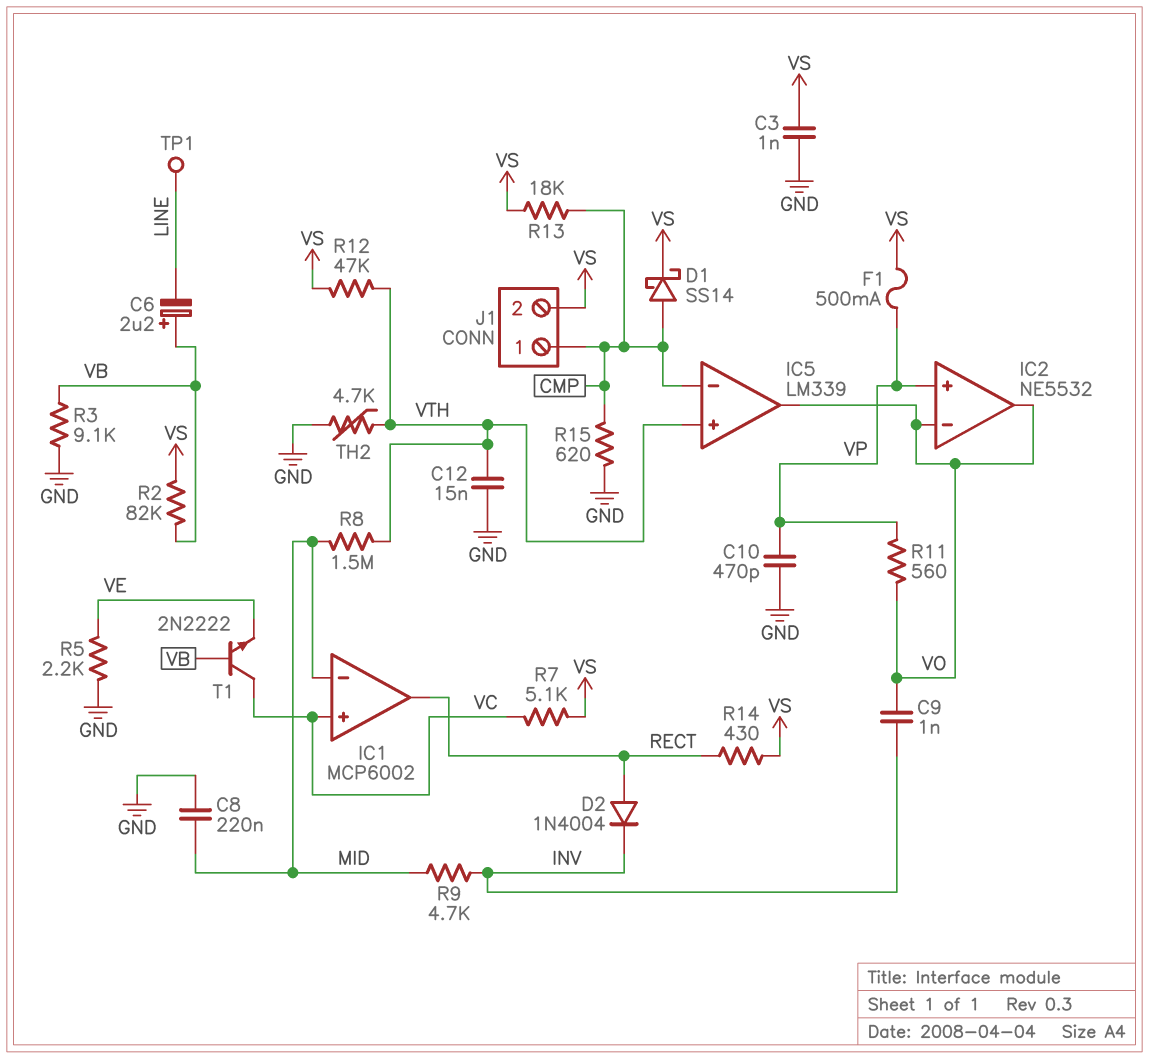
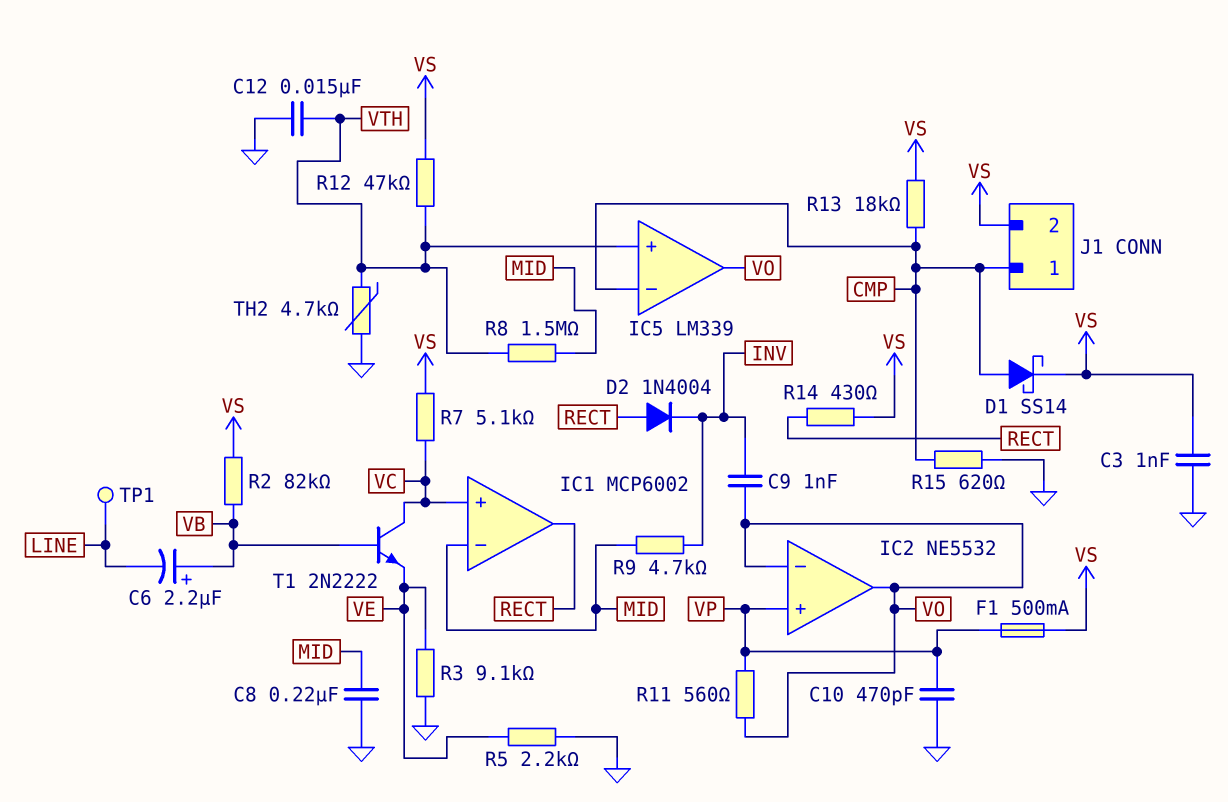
R3: 9.1k (GND, VB) -> 9.1k (GND, VE)

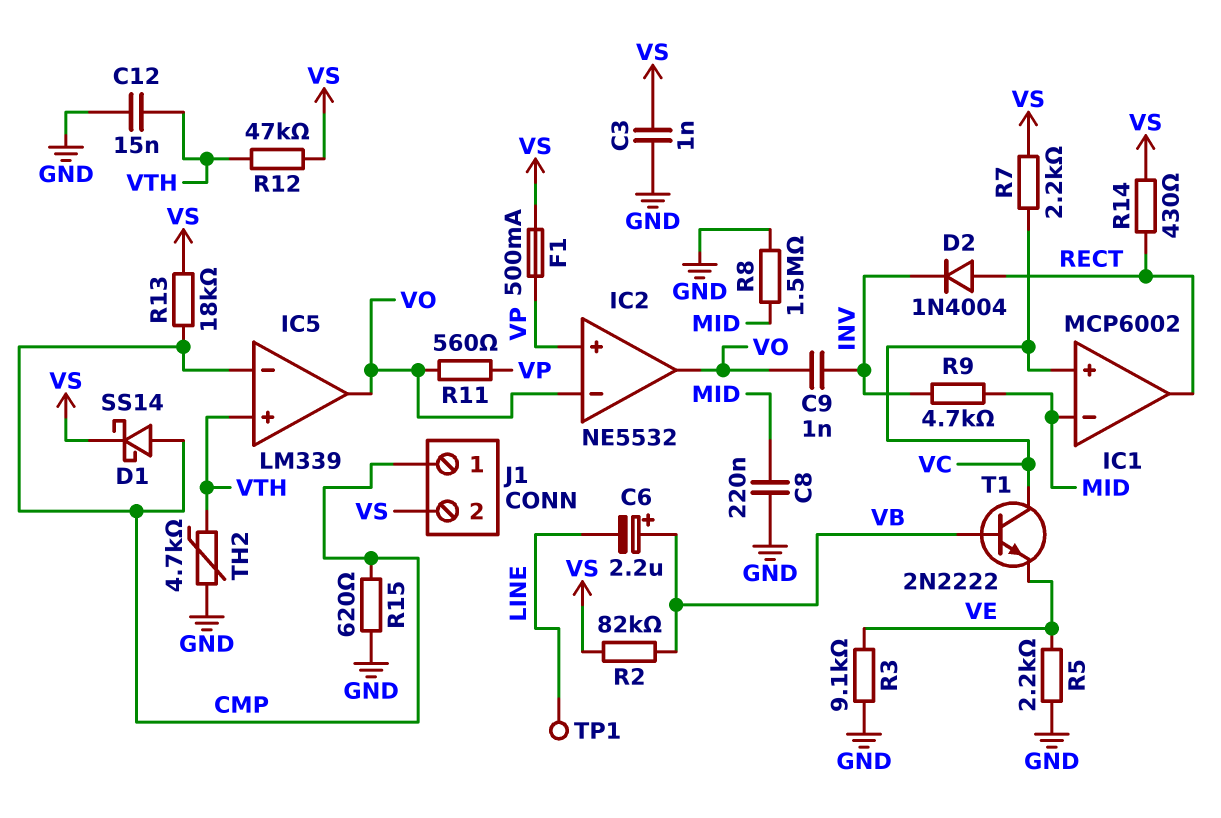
C10: 470pF (GND, VP) -> none
R7: 5.1k (VC, VS) -> 2.2k (VC, VS)
R8: 1.5M (MID, VTH) -> 1.5M (GND, MID)

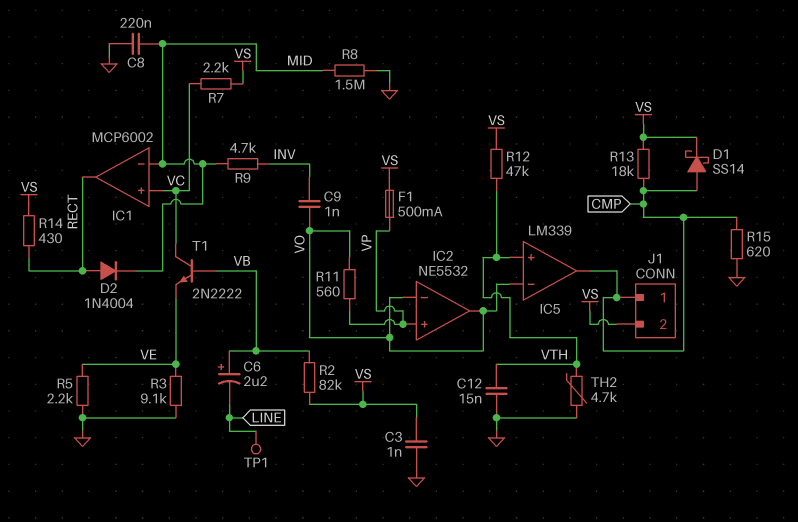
D2: diode 1N4004 (A RECT, K INV) -> diode 1N4004 (A RECT, K MID)
IC5 pin in-: CMP -> VO
IC5 pin out: VO -> CMP

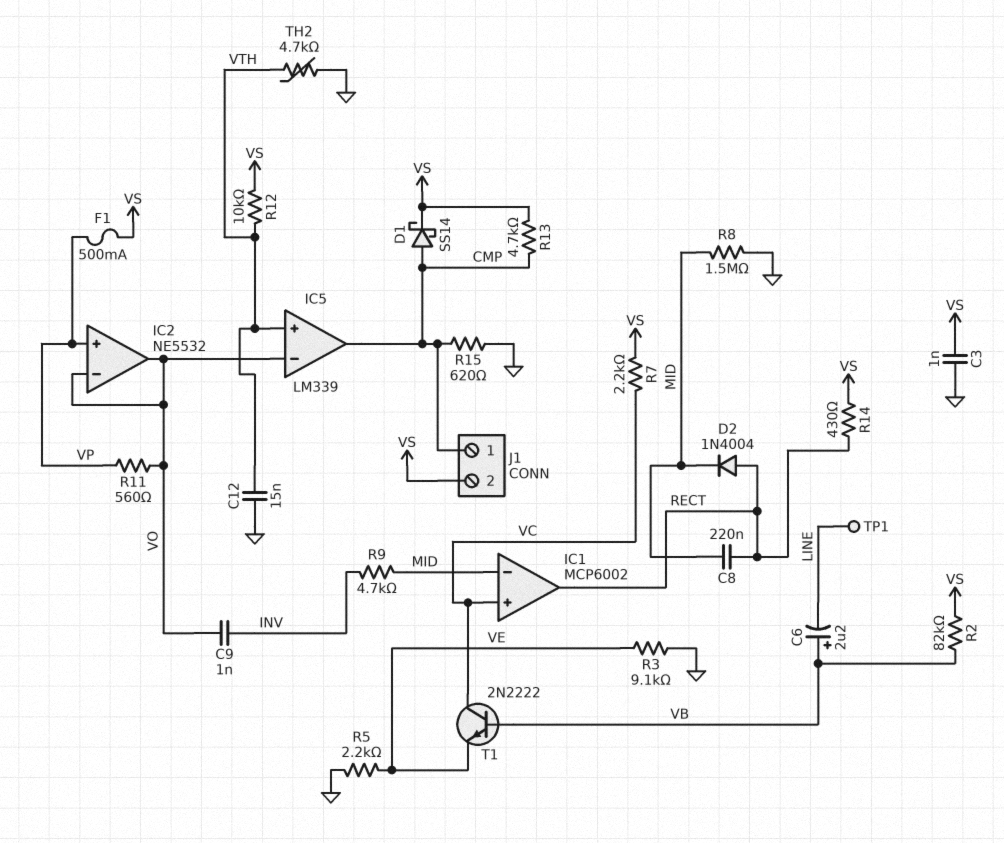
C8: 220nF (GND, MID) -> 220nF (MID, RECT)
R12: 47k (VS, VTH) -> 10k (VS, VTH)
R13: 18k (CMP, VS) -> 4.7k (CMP, VS)

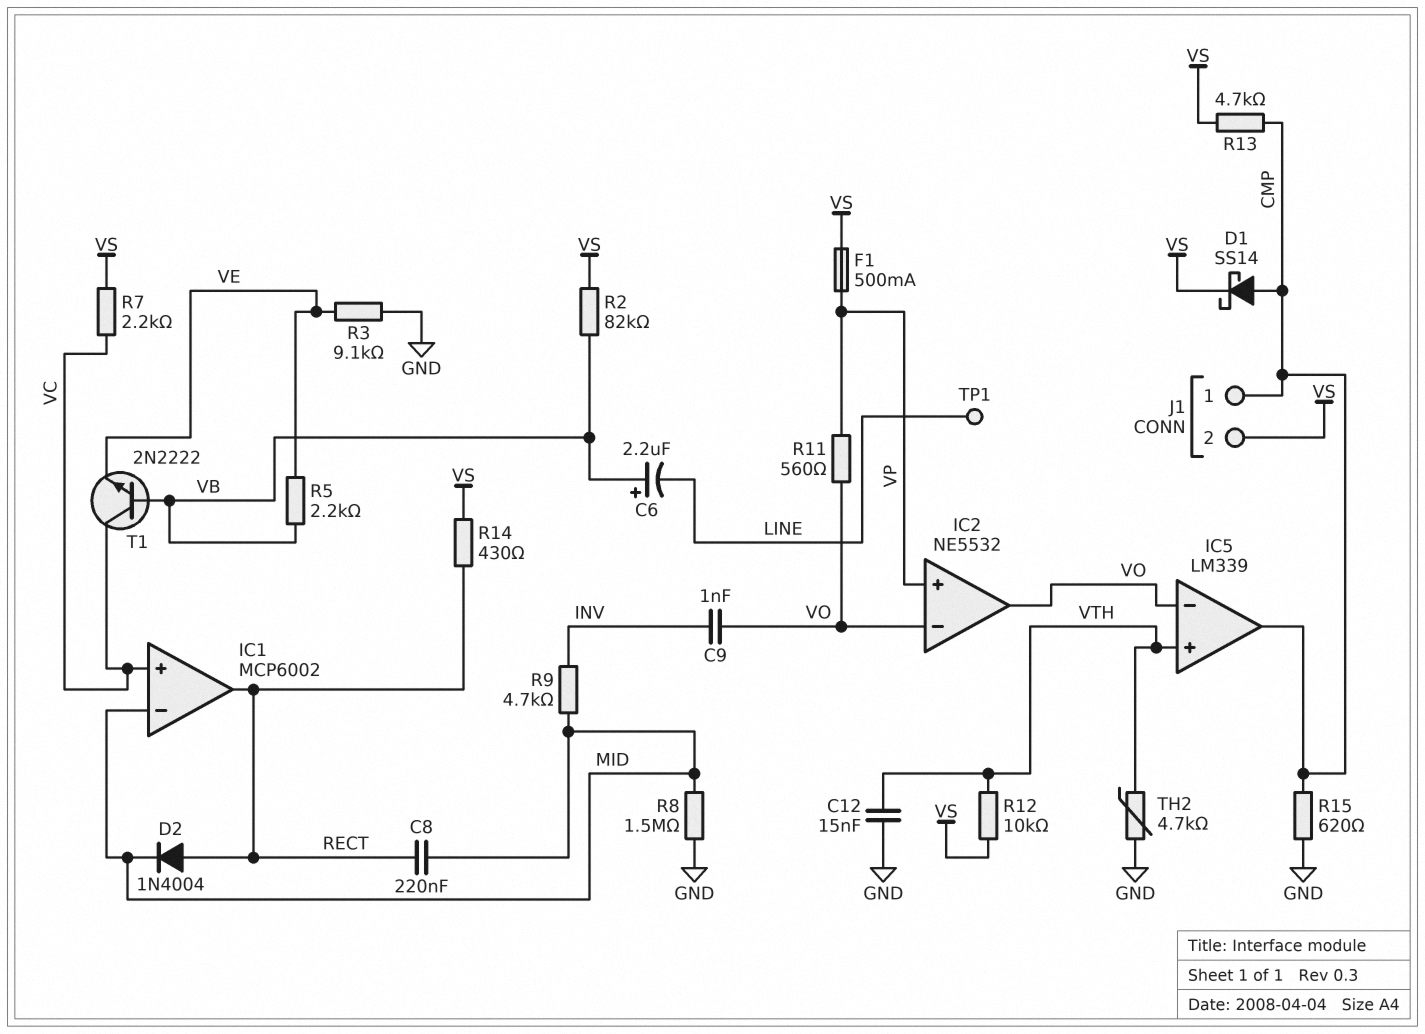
C3: 1nF (GND, VS) -> none
R5: 2.2k (GND, VE) -> 2.2k (VB, VE)

